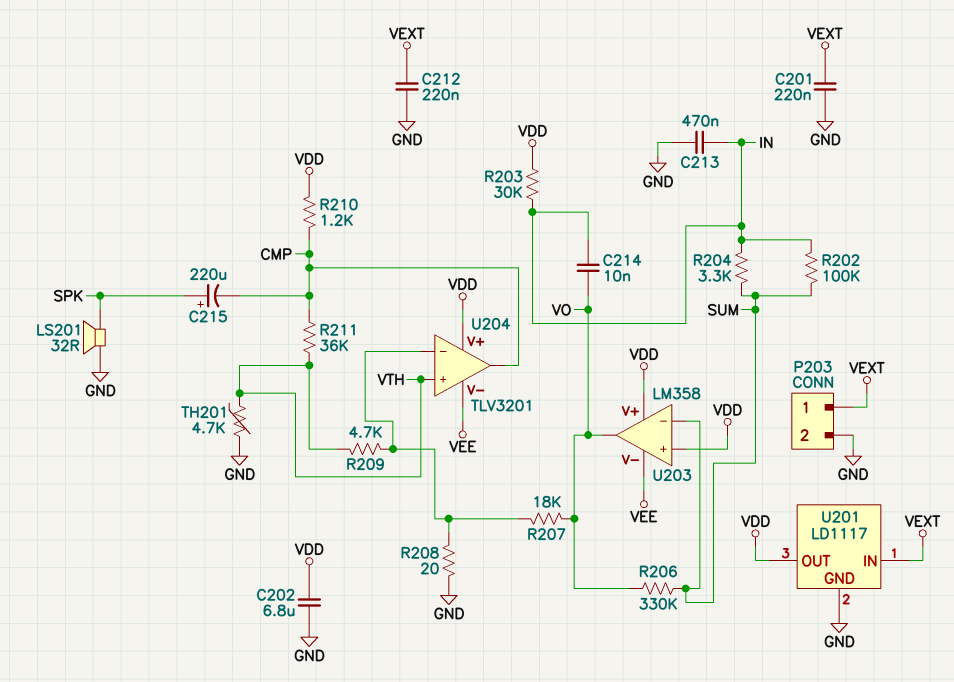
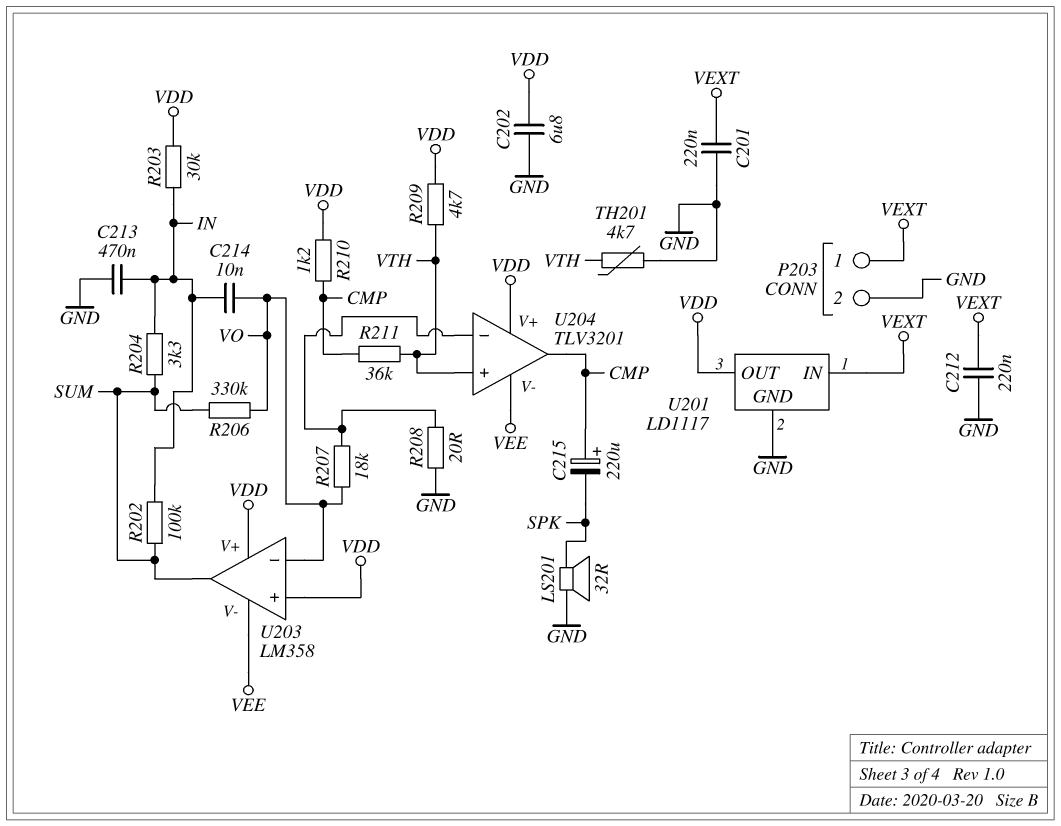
C215: 220uF (plus SPK, minus CMP) -> 220uF (plus CMP, minus SPK)
R209: 4.7k (U204/in-, VTH) -> 4.7k (VDD, VTH)
U203 pin in-: SUM -> VO
U203 pin out: VO -> SUM

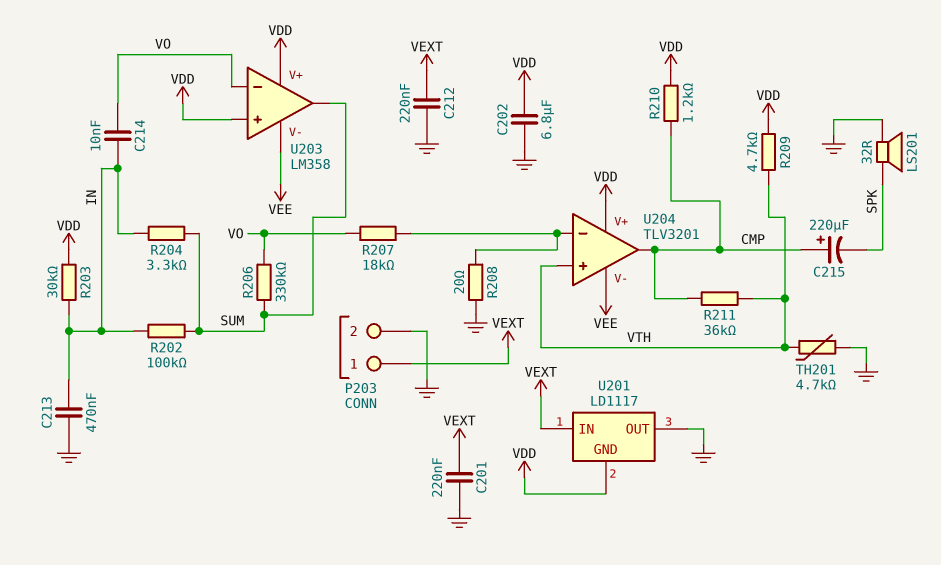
U201 pin GND: GND -> VDD
U201 pin OUT: VDD -> GND

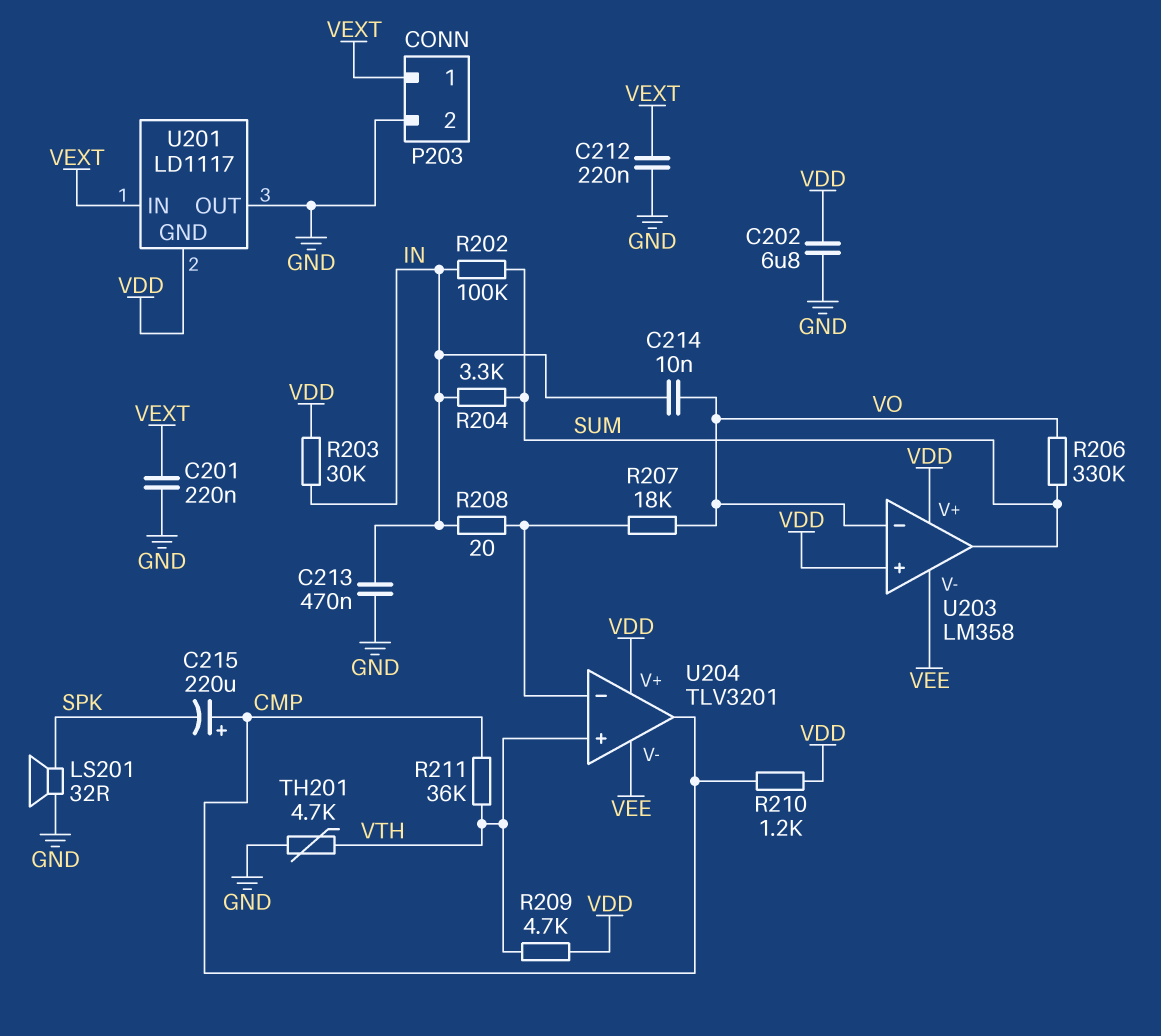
R208: 20 (GND, U204/in-) -> 20 (IN, U204/in-)

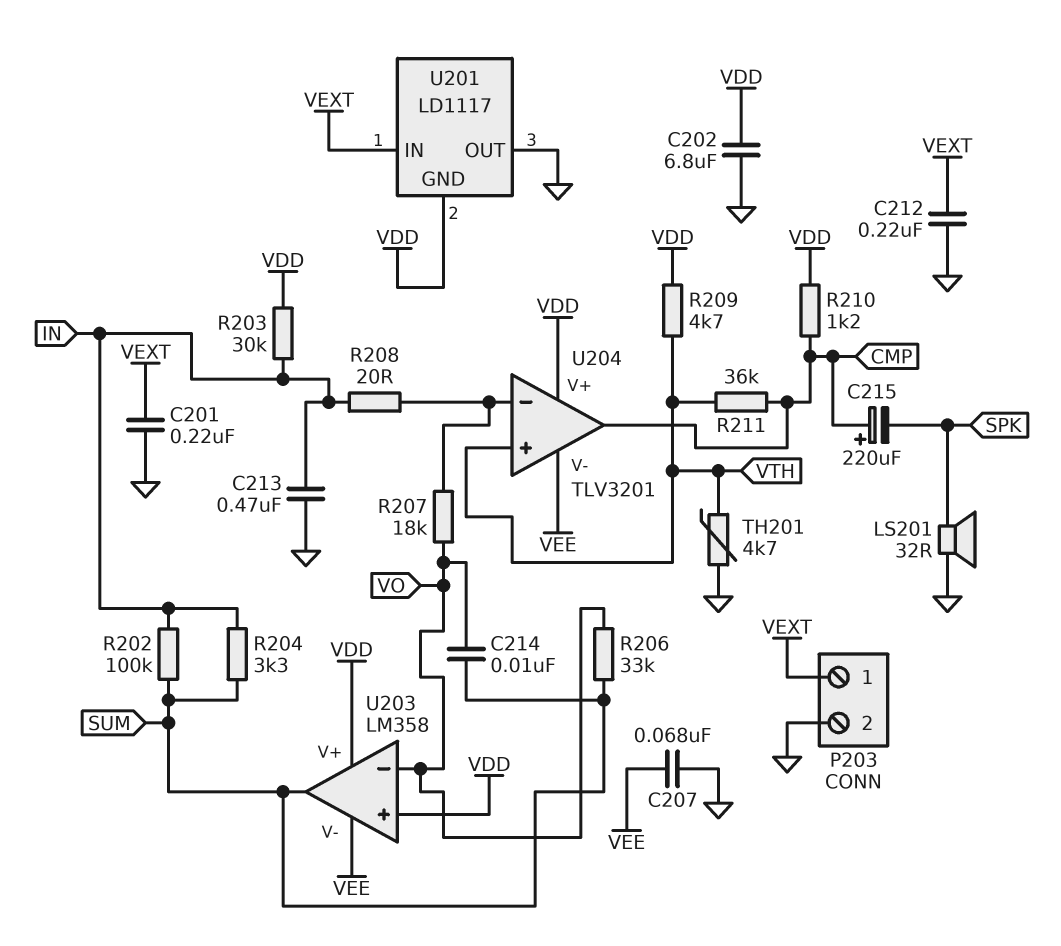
C207: none -> 68nF (GND, VEE)
C214: 10nF (IN, VO) -> 10nF (SUM, VO)
R206: 330k (SUM, VO) -> 33k (SUM, VO)

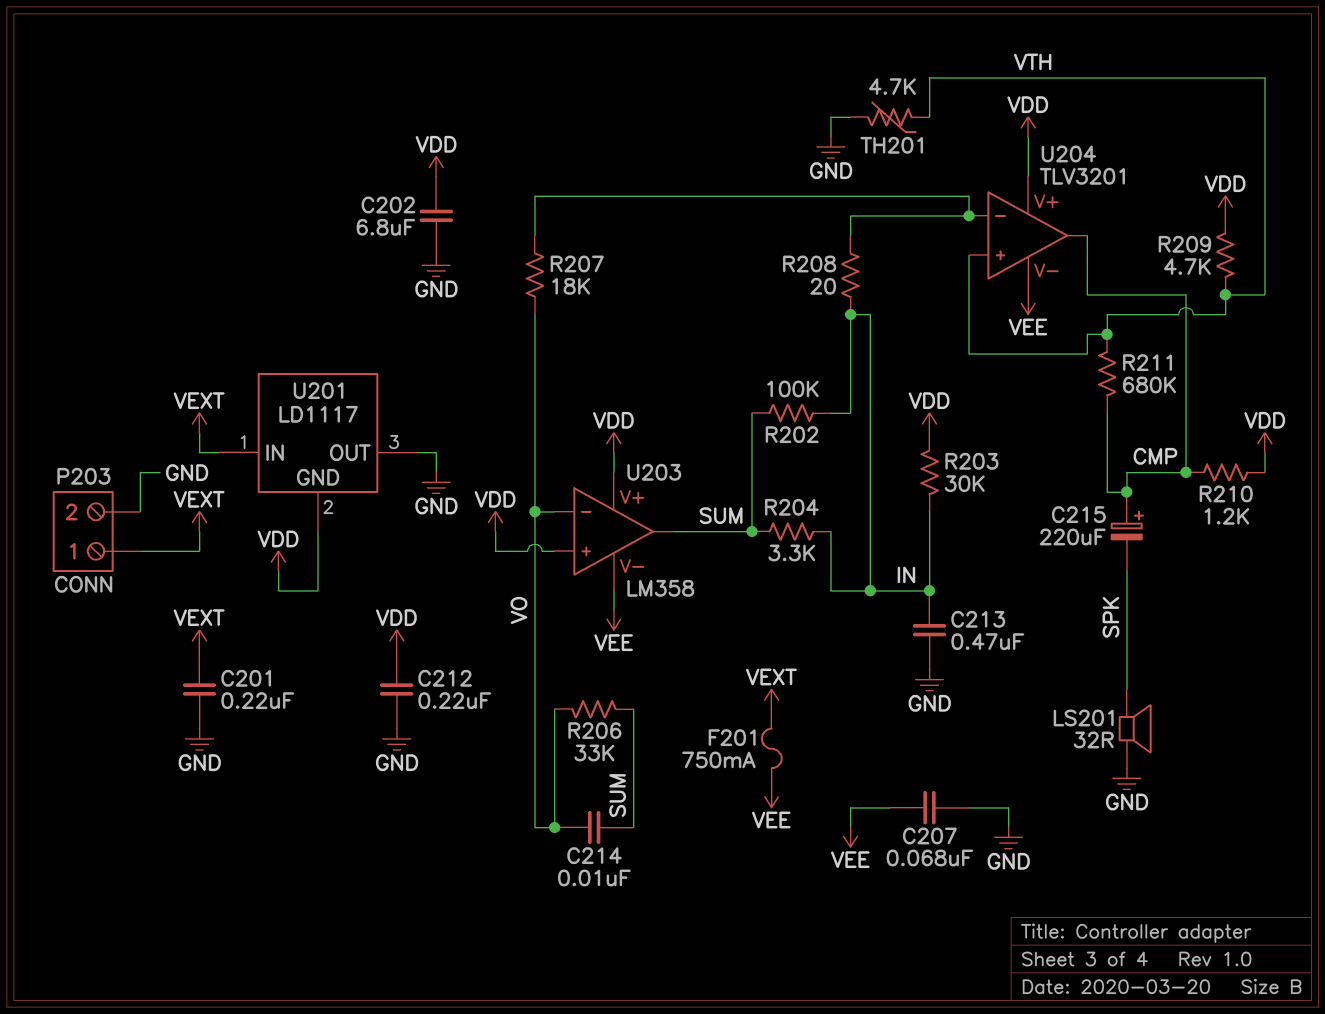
C212: 220nF (GND, VEXT) -> 220nF (GND, VDD)
F201: none -> 750mA (VEE, VEXT)
R211: 36k (CMP, VTH) -> 680k (CMP, VTH)

